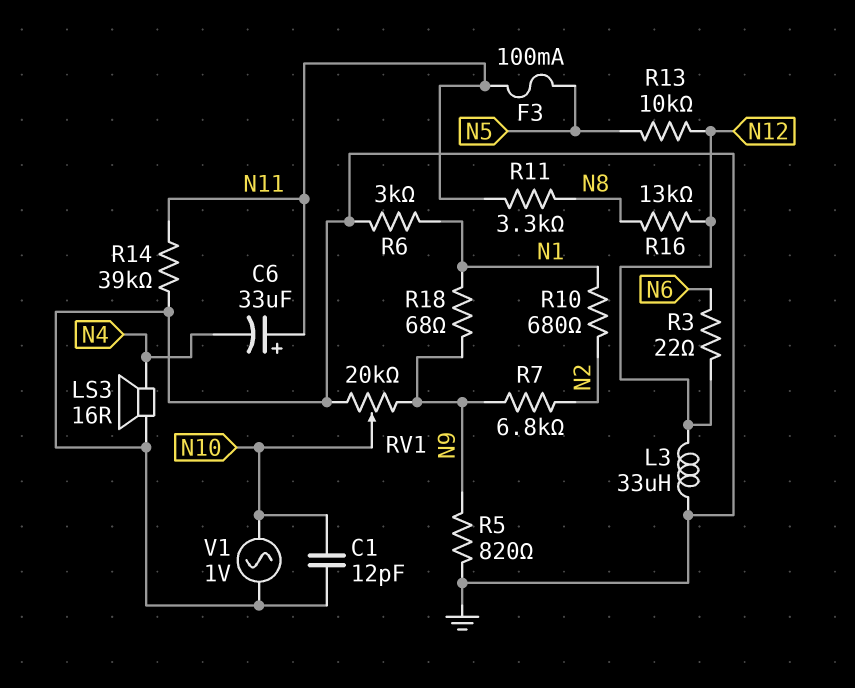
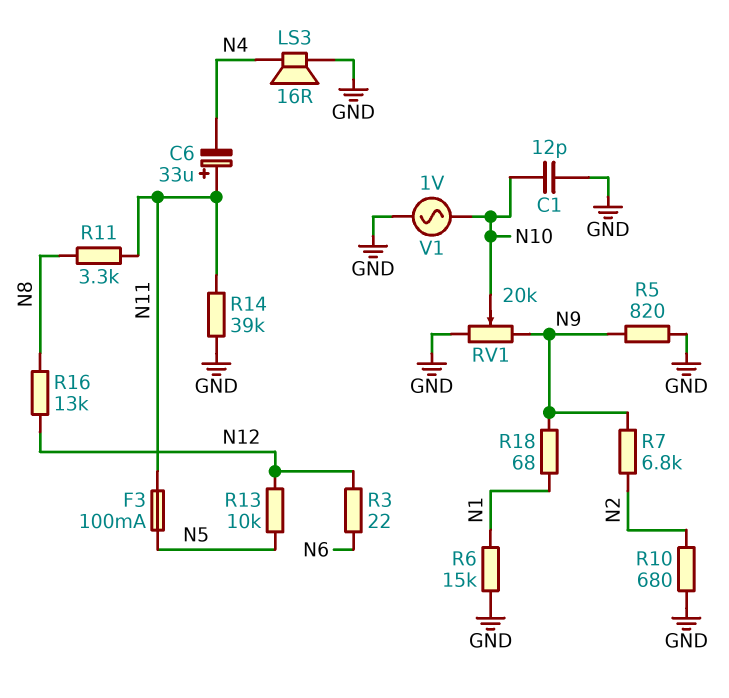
L3: 33uH (GND, N12) -> none
R6: 3k (GND, N1) -> 15k (GND, N1)
R10: 680 (N1, N2) -> 680 (GND, N2)

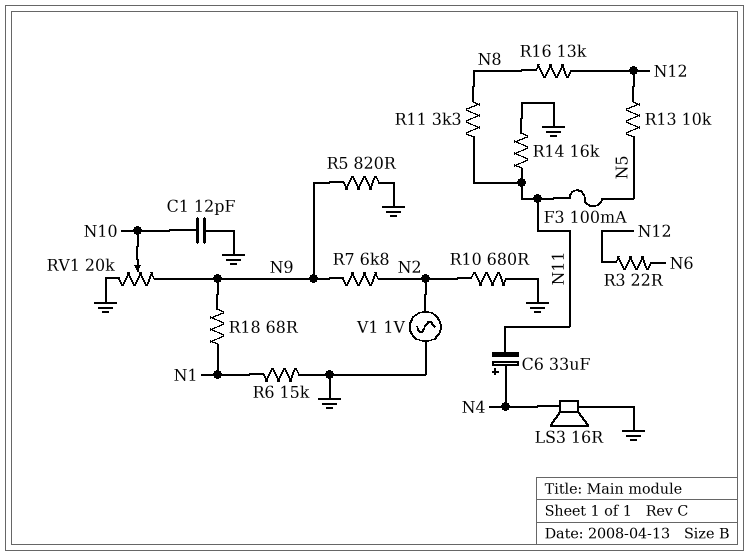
C6: 33uF (plus N11, minus N4) -> 33uF (plus N4, minus N11)
R14: 39k (GND, N11) -> 16k (GND, N11)
V1: AC 1V (GND, N10) -> AC 1V (GND, N2)

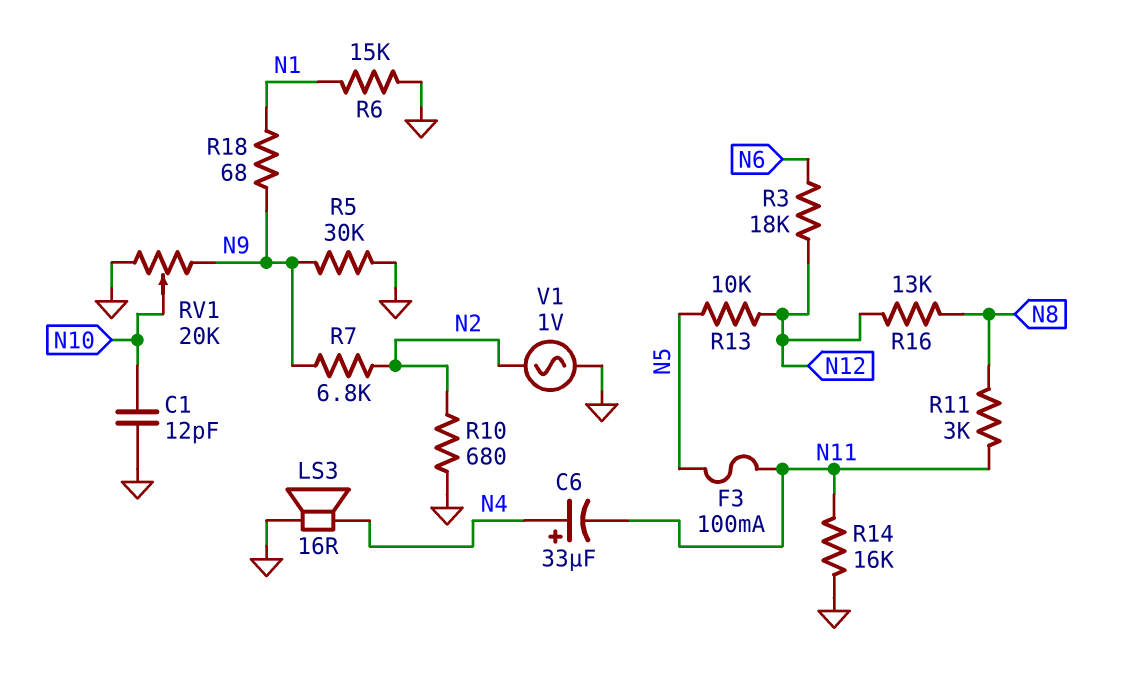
R3: 22 (N6, N12) -> 18k (N6, N12)
R5: 820 (GND, N9) -> 30k (GND, N9)
R11: 3.3k (N8, N11) -> 3k (N8, N11)

